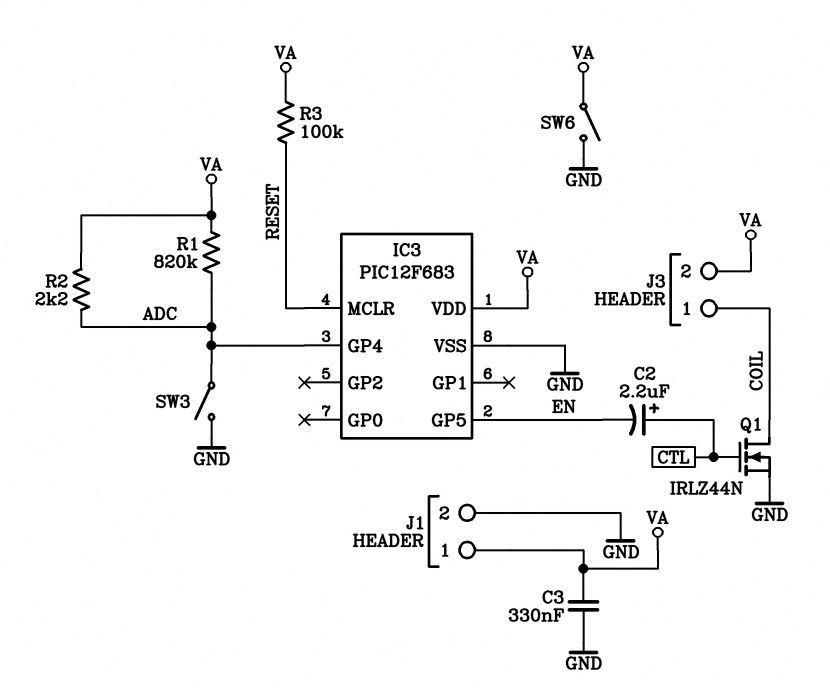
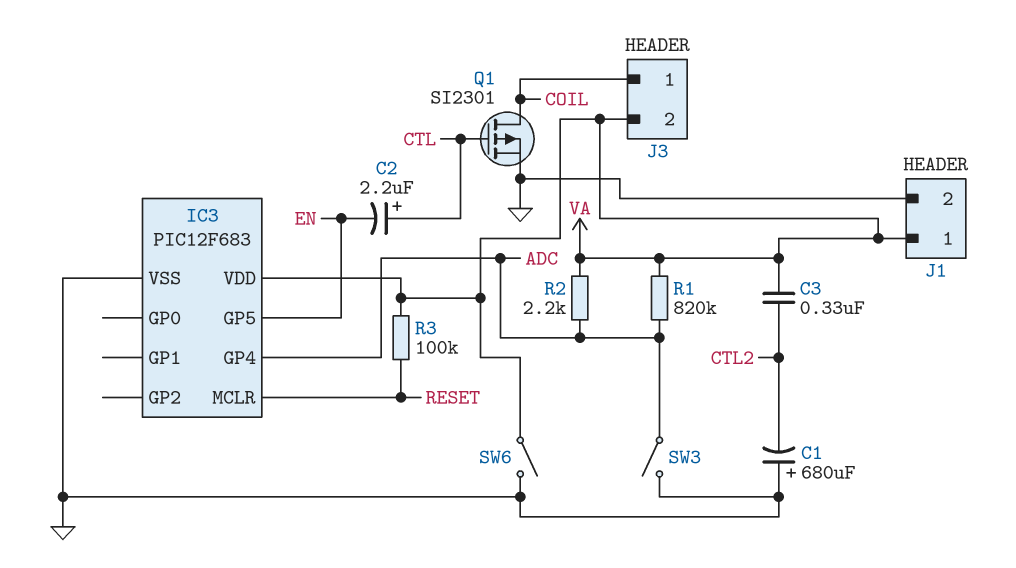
C1: none -> 680uF (plus GND, minus CTL2)
C3: 330nF (GND, VA) -> 330nF (CTL2, VA)
Q1: NMOS IRLZ44N (G CTL, D COIL, S GND) -> PMOS SI2301 (G CTL, D COIL, S GND)

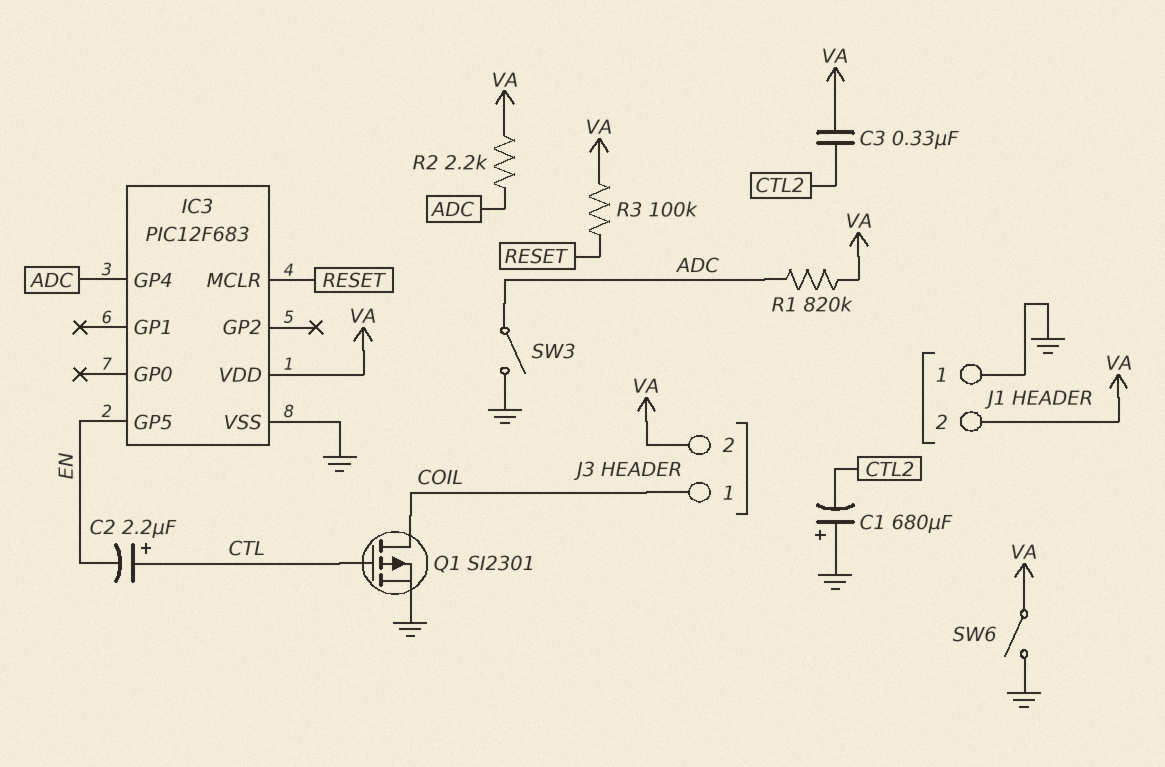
J1 pin 1: VA -> GND
J1 pin 2: GND -> VA

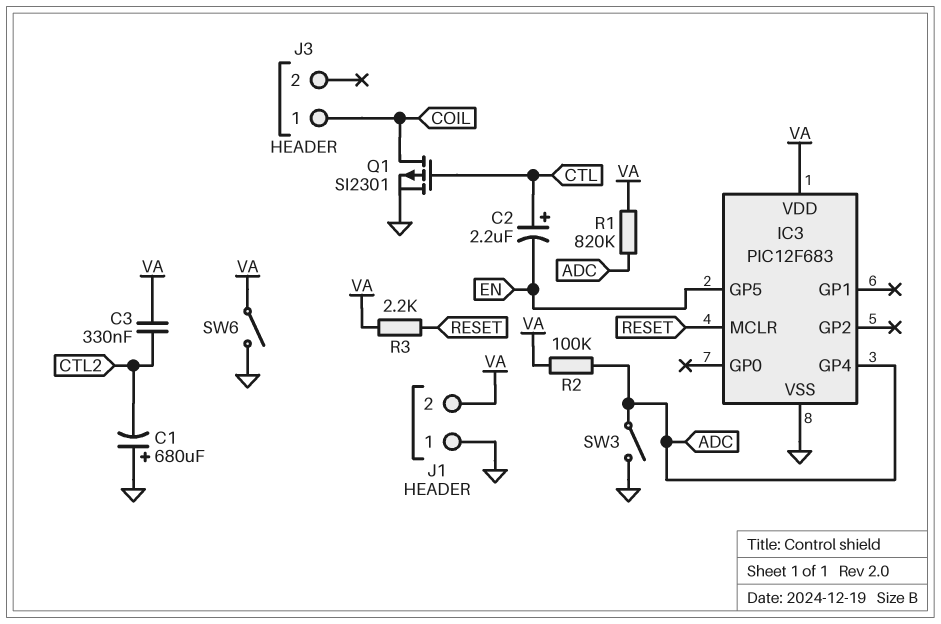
J3 pin 2: VA -> none
R2: 2.2k (ADC, VA) -> 100k (ADC, VA)
R3: 100k (RESET, VA) -> 2.2k (RESET, VA)

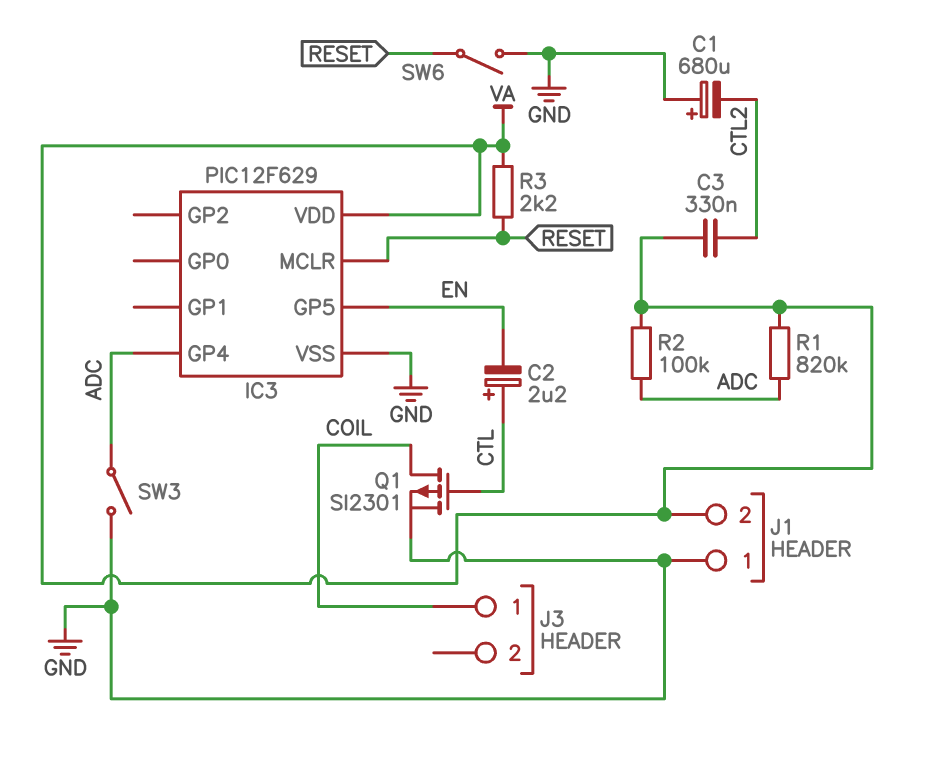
IC3: PIC12F683 -> PIC12F629
SW6: switch (GND, VA) -> switch (GND, RESET)

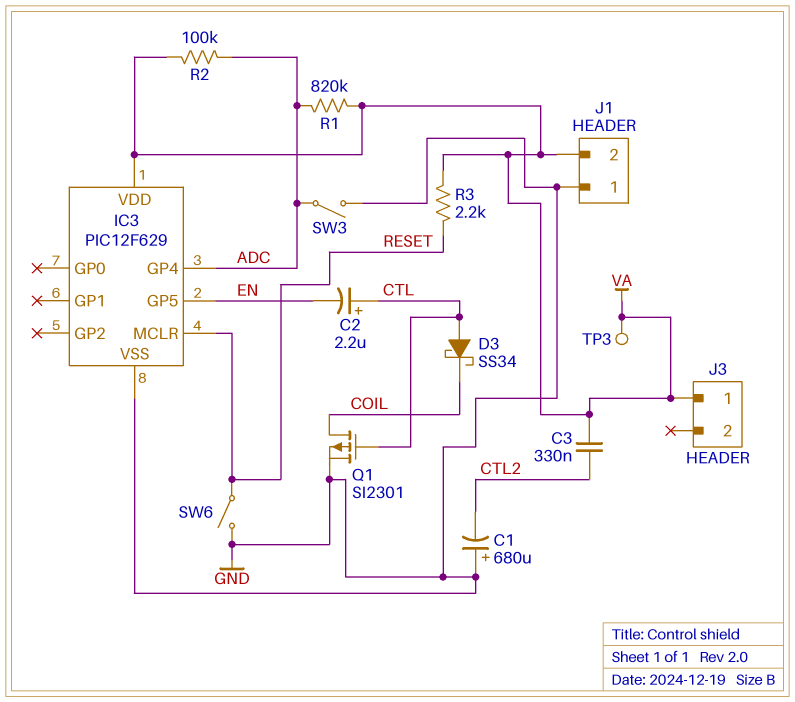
D3: none -> schottky SS34 (A CTL, K COIL)
J3 pin 1: COIL -> VA
TP3: none -> test point (VA)

